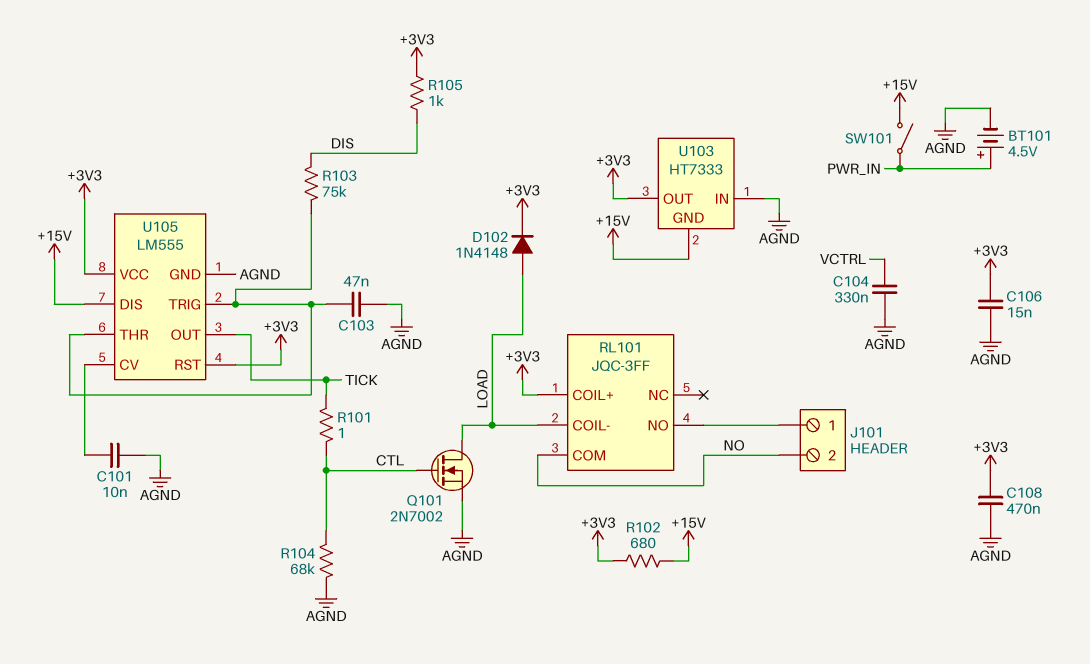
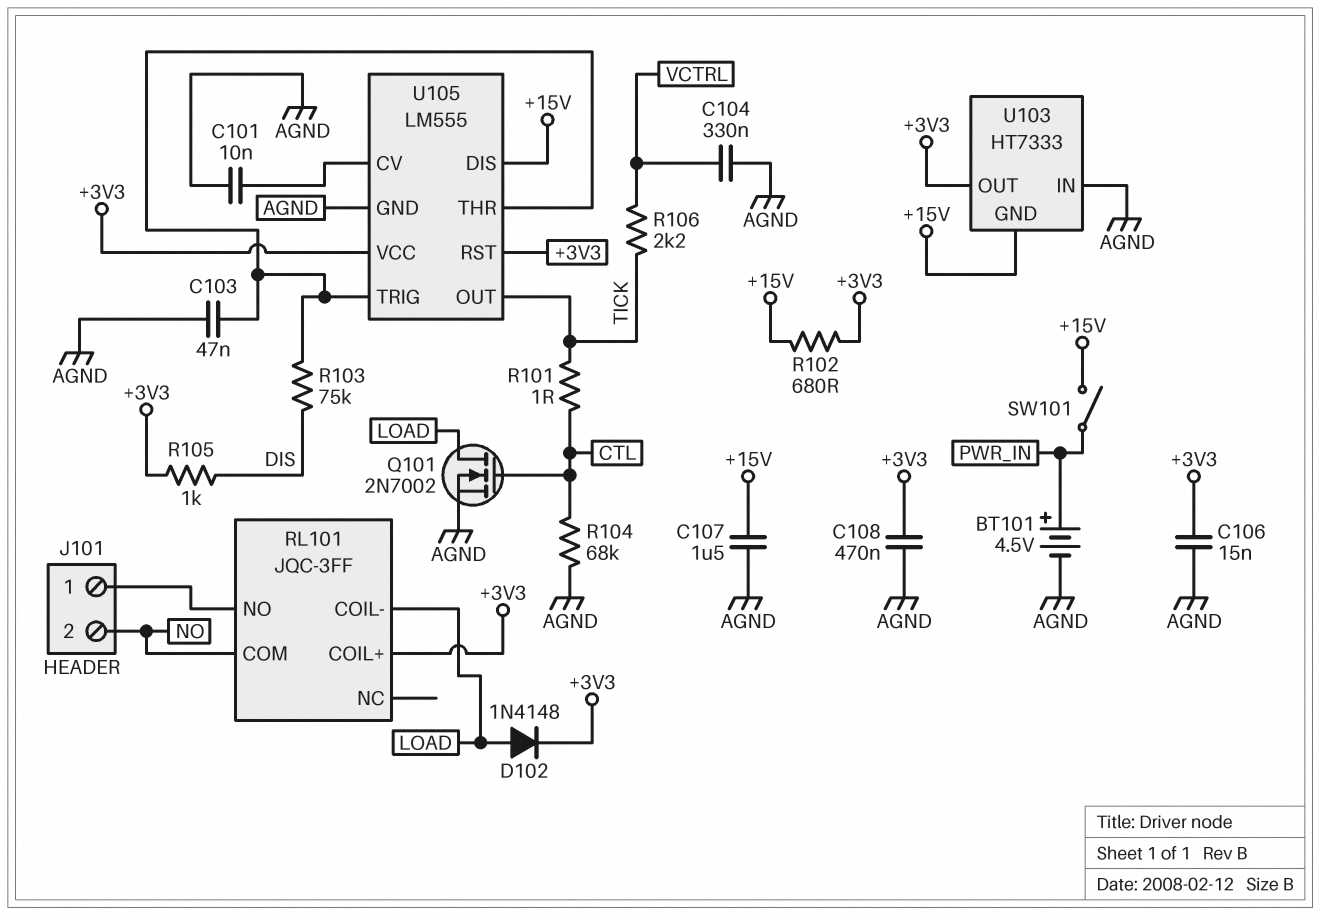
C107: none -> 1.5uF (+15V, AGND)
R106: none -> 2.2k (TICK, VCTRL)

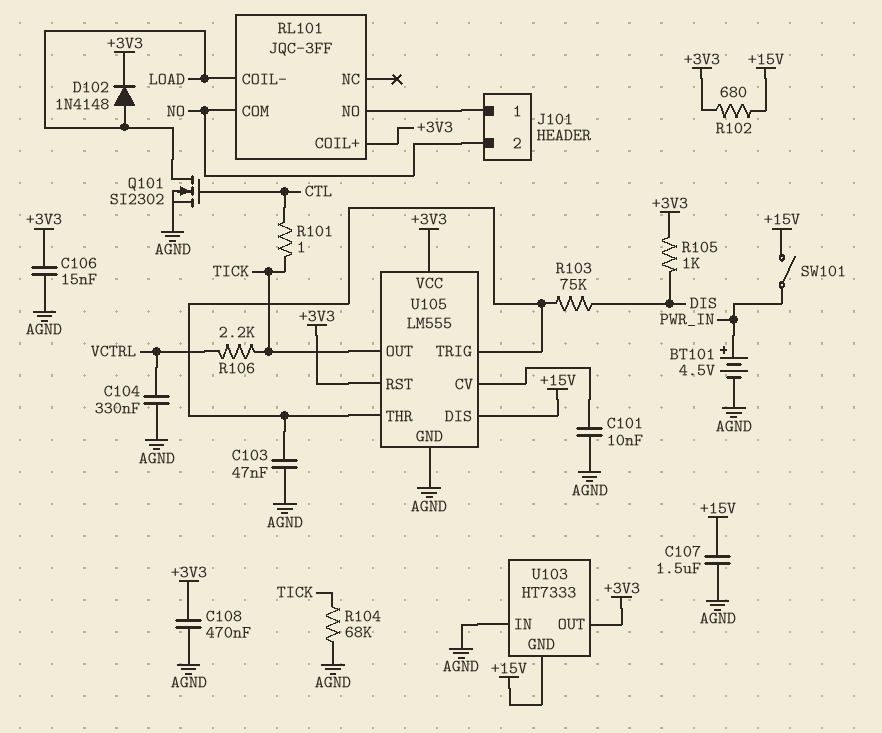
Q101: NMOS 2N7002 (G CTL, D LOAD, S AGND) -> NMOS SI2302 (G CTL, D LOAD, S AGND)
R104: 68k (AGND, CTL) -> 68k (AGND, TICK)

